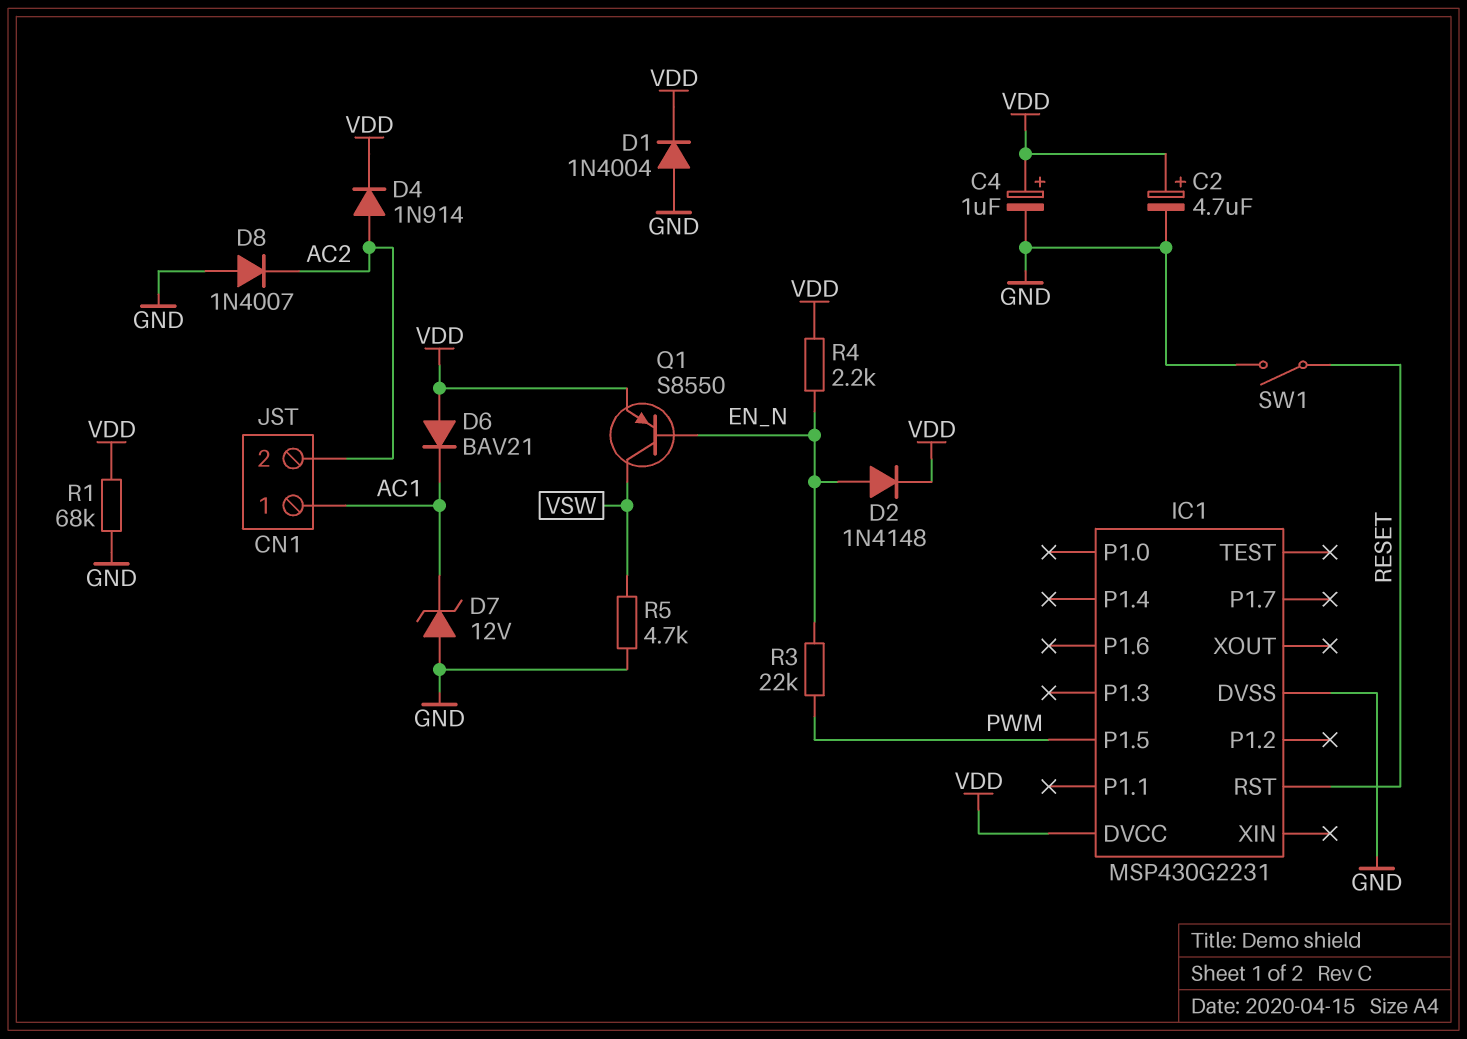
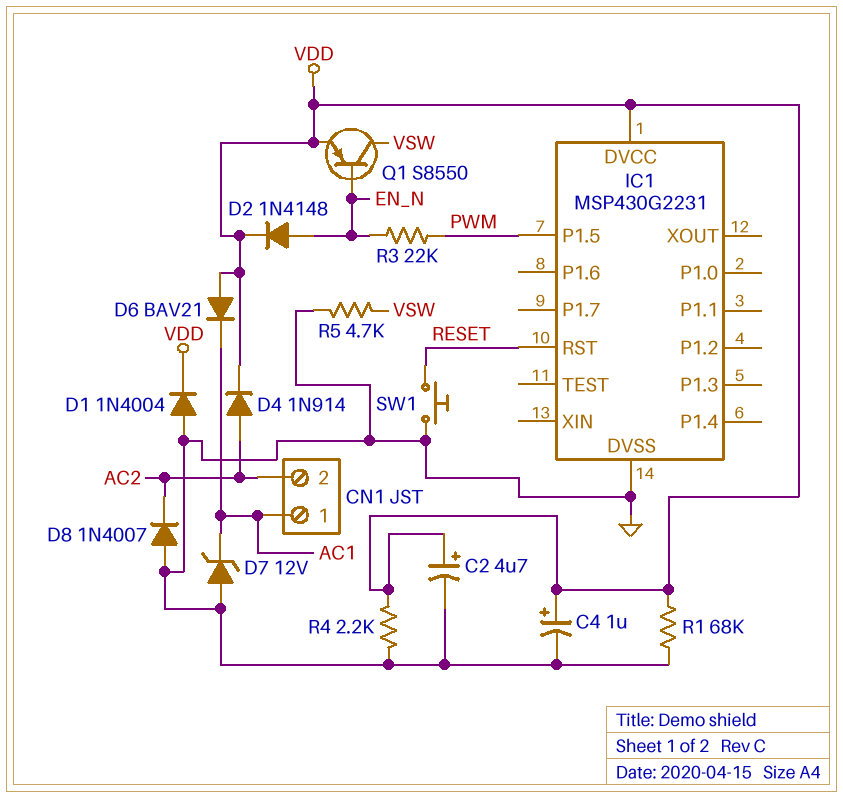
R4: 2.2k (EN_N, VDD) -> 2.2k (GND, VDD)
SW1: switch (GND, RESET) -> button (GND, RESET)

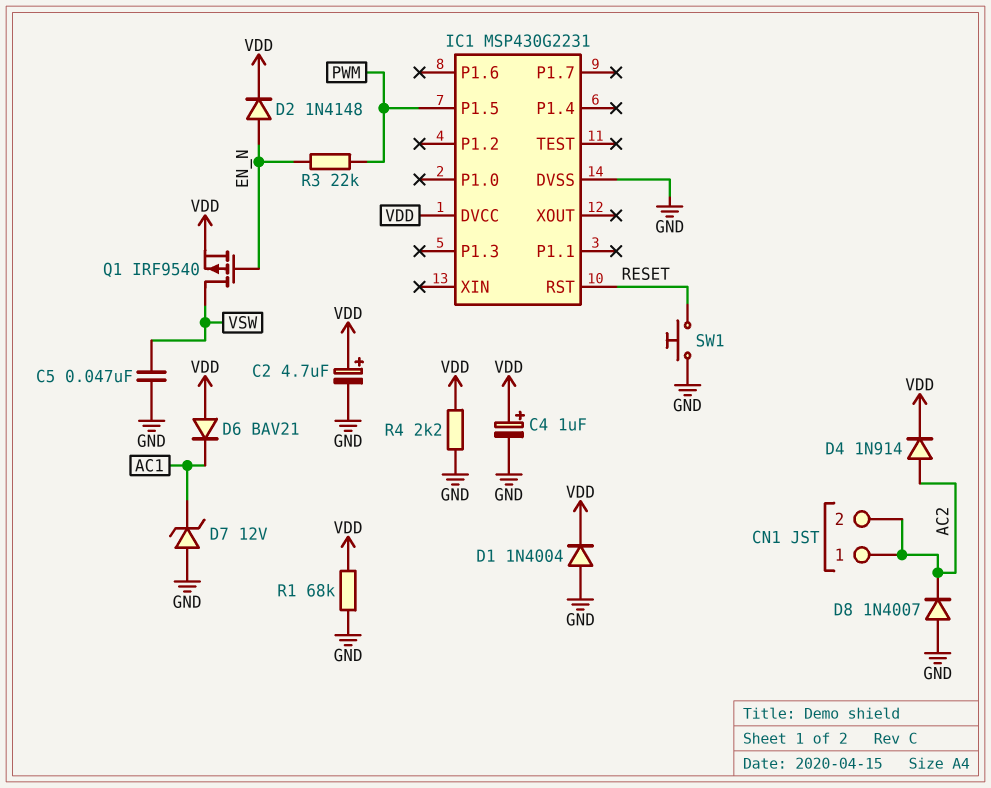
C5: none -> 47nF (GND, VSW)
CN1 pin 1: AC1 -> AC2
Q1: PNP S8550 (B EN_N, C VSW, E VDD) -> PMOS IRF9540 (G EN_N, D VSW, S VDD)
R5: 4.7k (GND, VSW) -> none

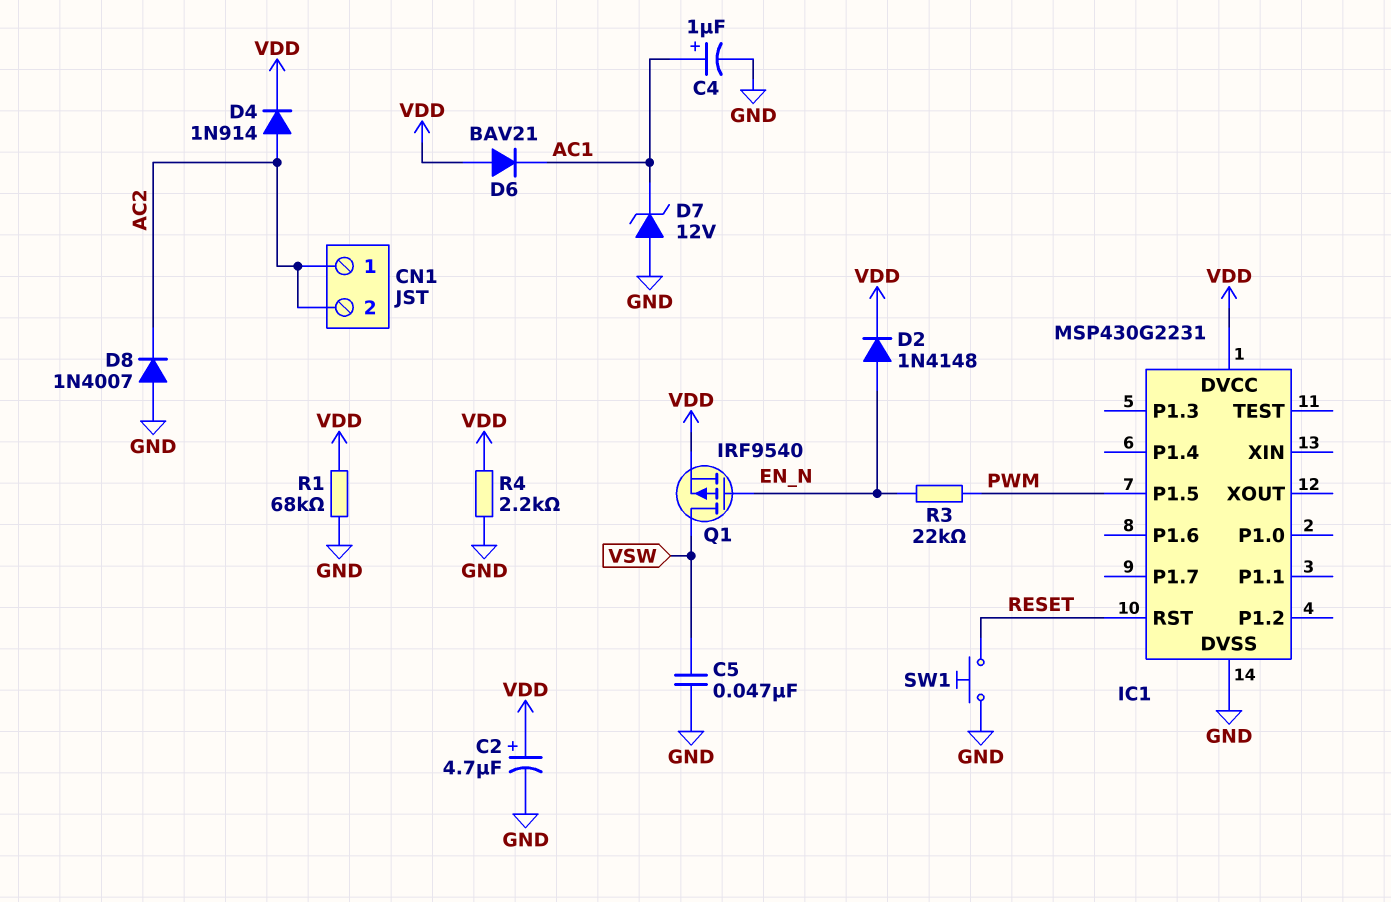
C4: 1uF (plus VDD, minus GND) -> 1uF (plus AC1, minus GND)
D1: diode 1N4004 (A GND, K VDD) -> none

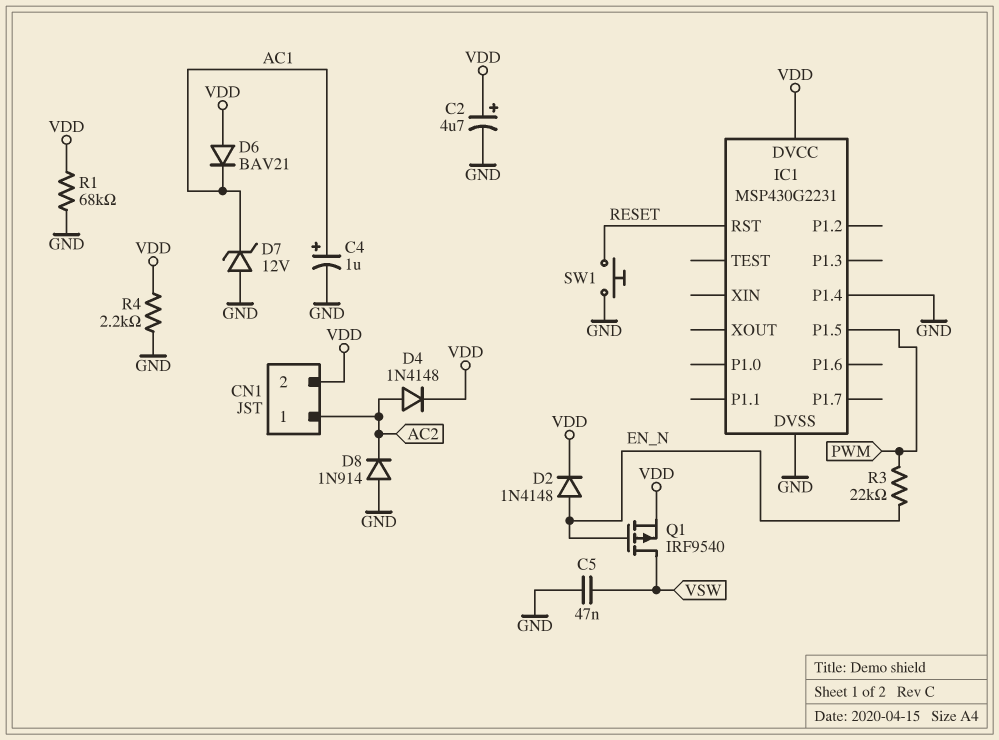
CN1 pin 2: AC2 -> VDD
D4: diode 1N914 (A AC2, K VDD) -> diode 1N4148 (A AC2, K VDD)
D8: diode 1N4007 (A GND, K AC2) -> diode 1N914 (A GND, K AC2)
IC1 pin P1.4: none -> GND

